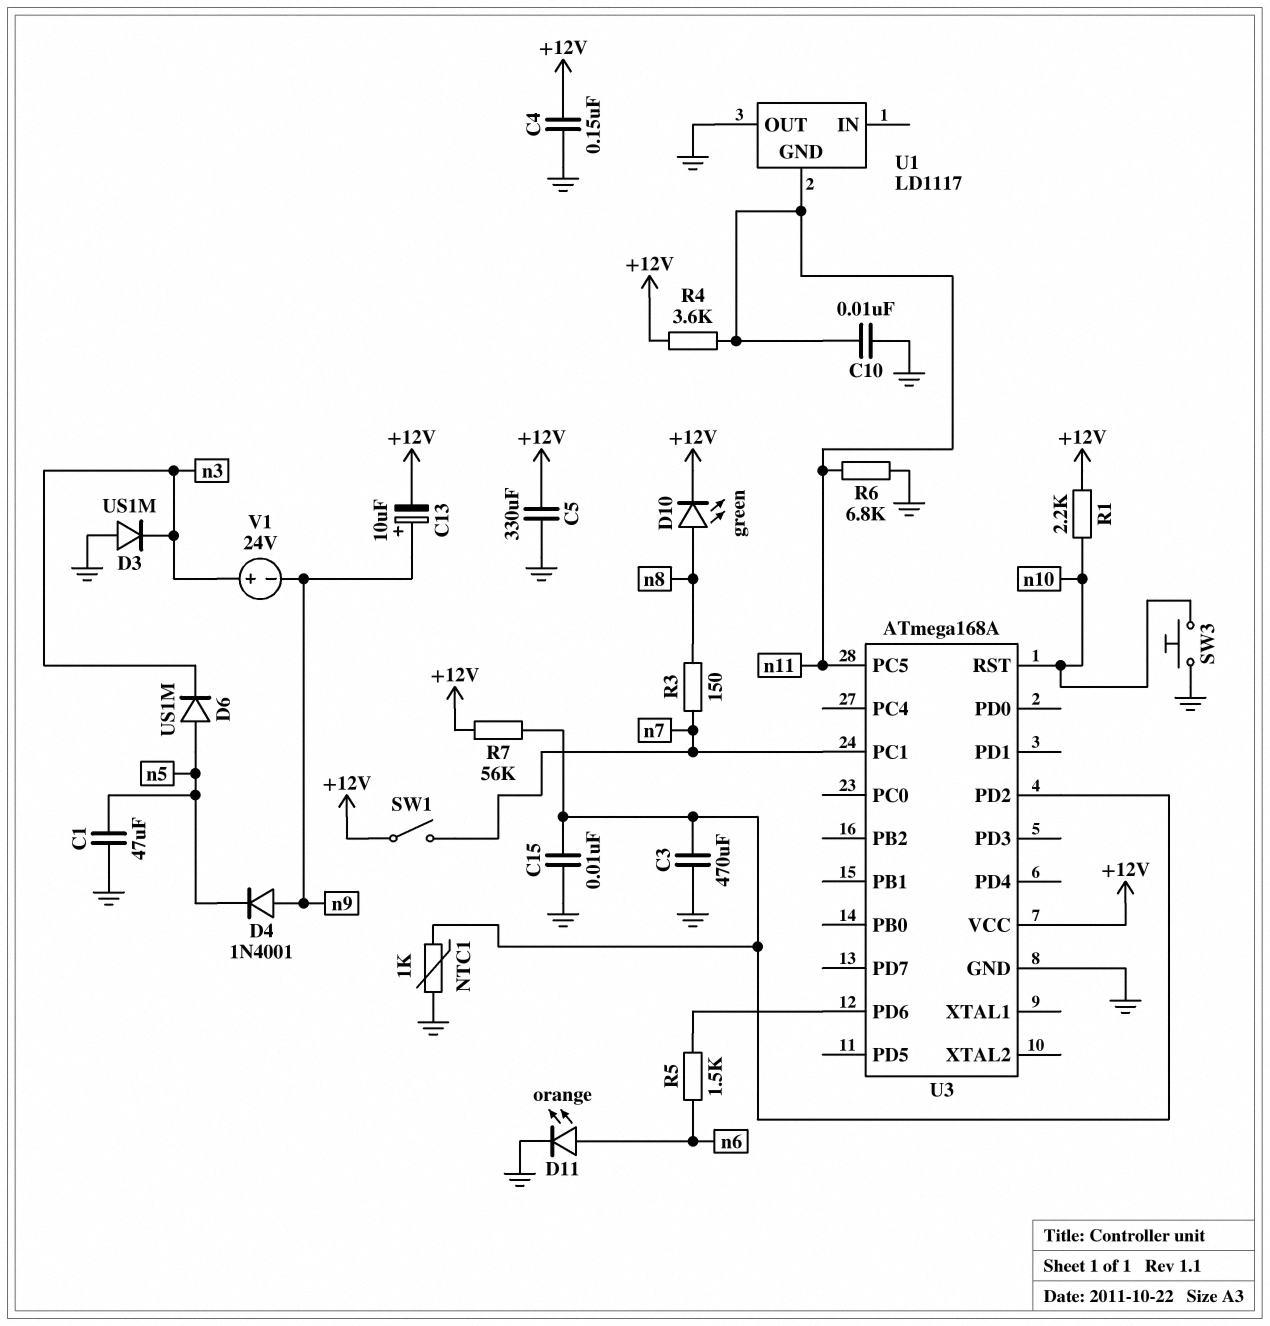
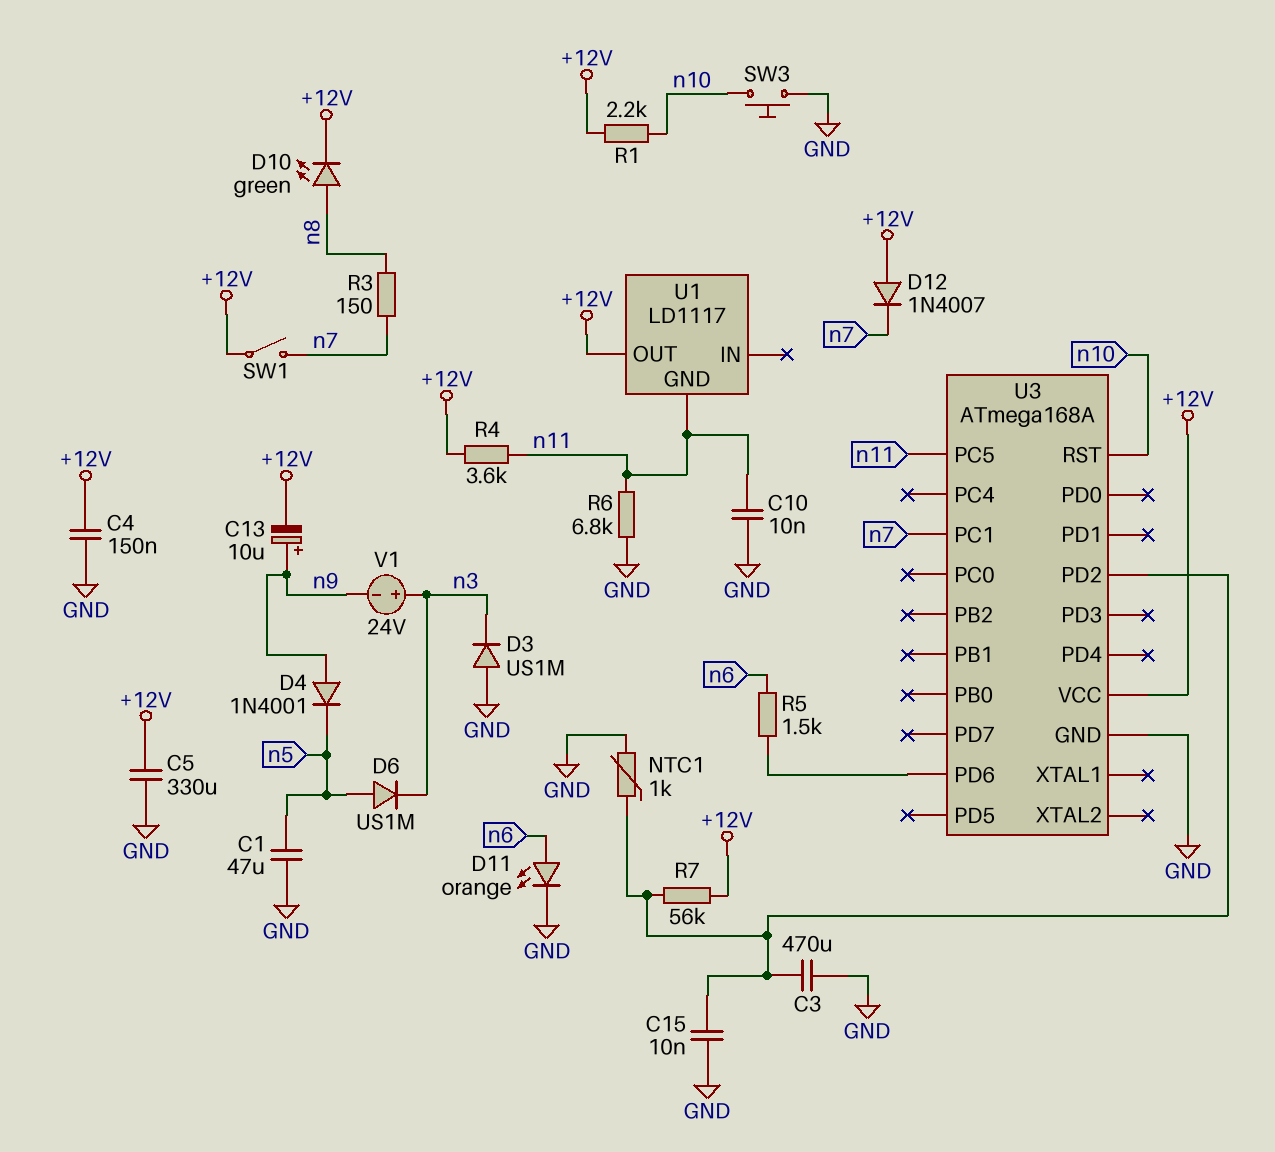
D12: none -> diode 1N4007 (A +12V, K n7)
U1 pin OUT: GND -> +12V

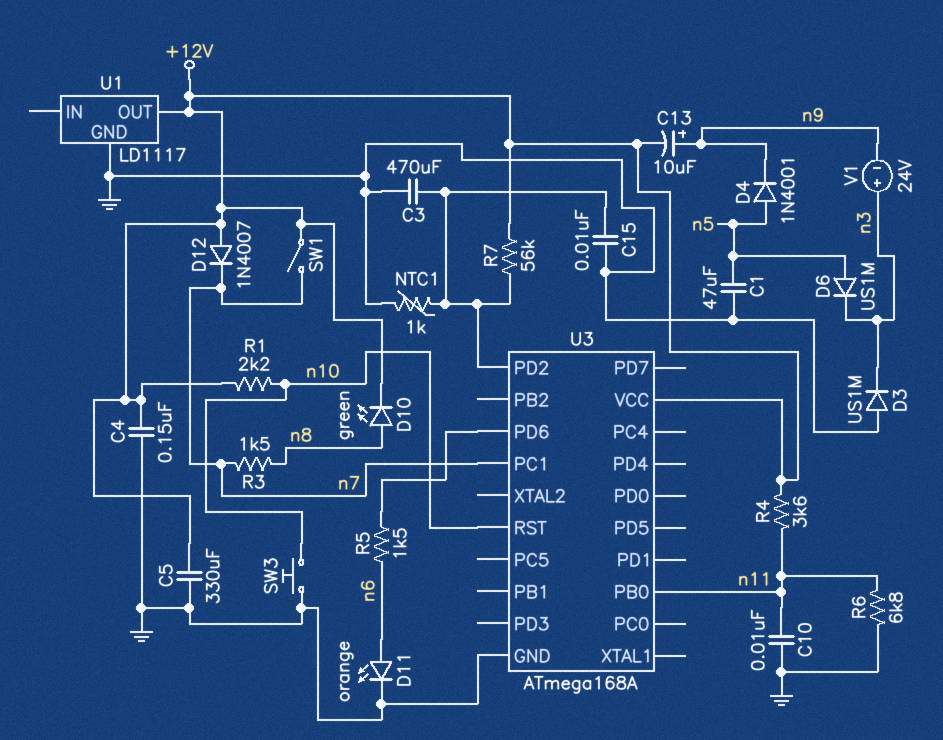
D4: diode 1N4001 (A n9, K n5) -> diode 1N4001 (A n5, K n9)
R3: 150 (n7, n8) -> 1.5k (n7, n8)
U1 pin GND: n11 -> GND
U3 pin PB0: none -> n11
U3 pin PC5: n11 -> none

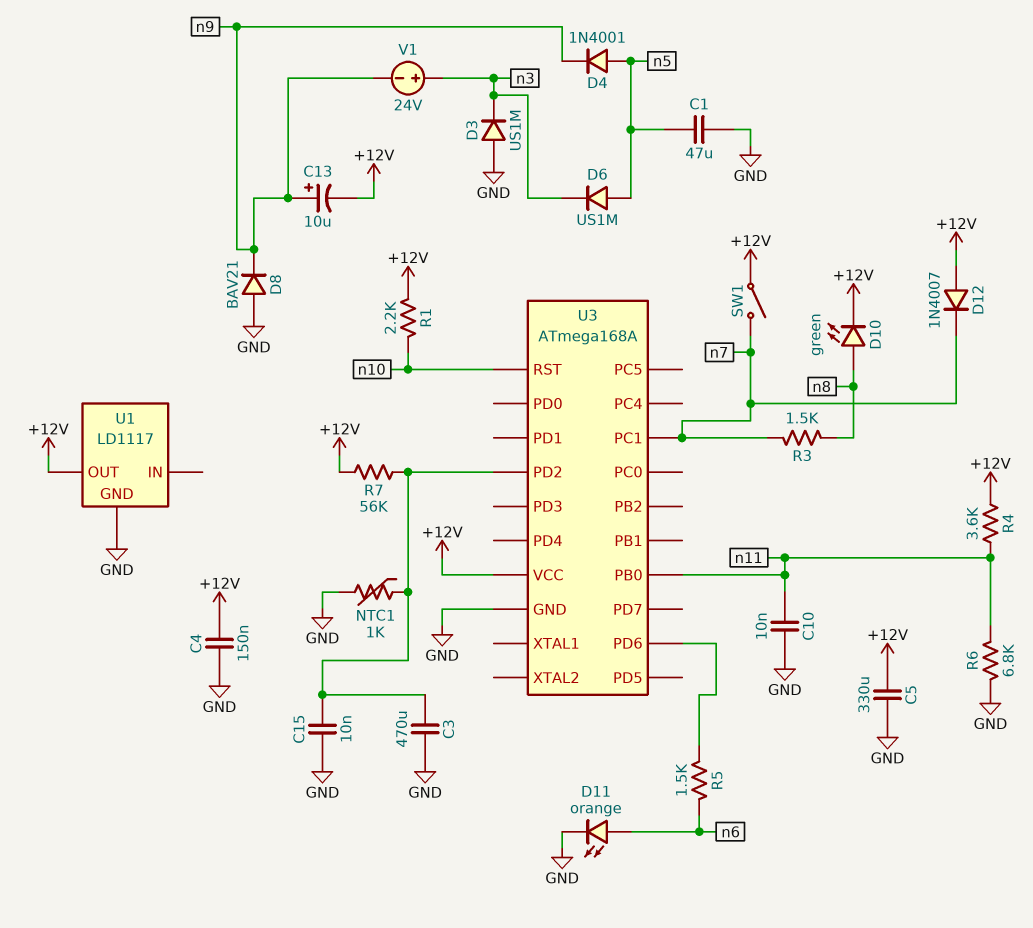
D8: none -> diode BAV21 (A GND, K n9)
SW3: button (GND, n10) -> none

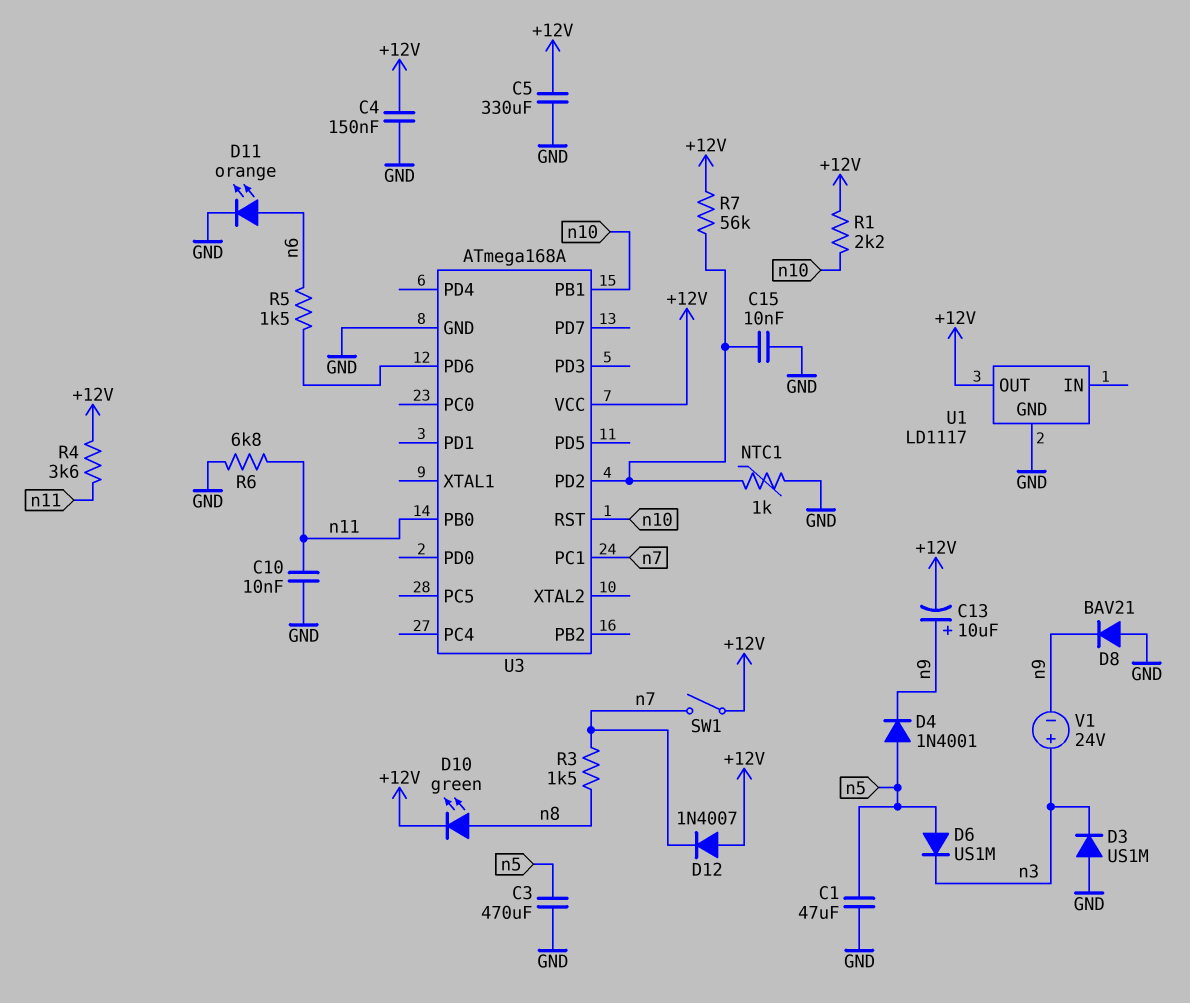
C3: 470uF (GND, U3/PD2) -> 470uF (GND, n5)
U3 pin PB1: none -> n10

